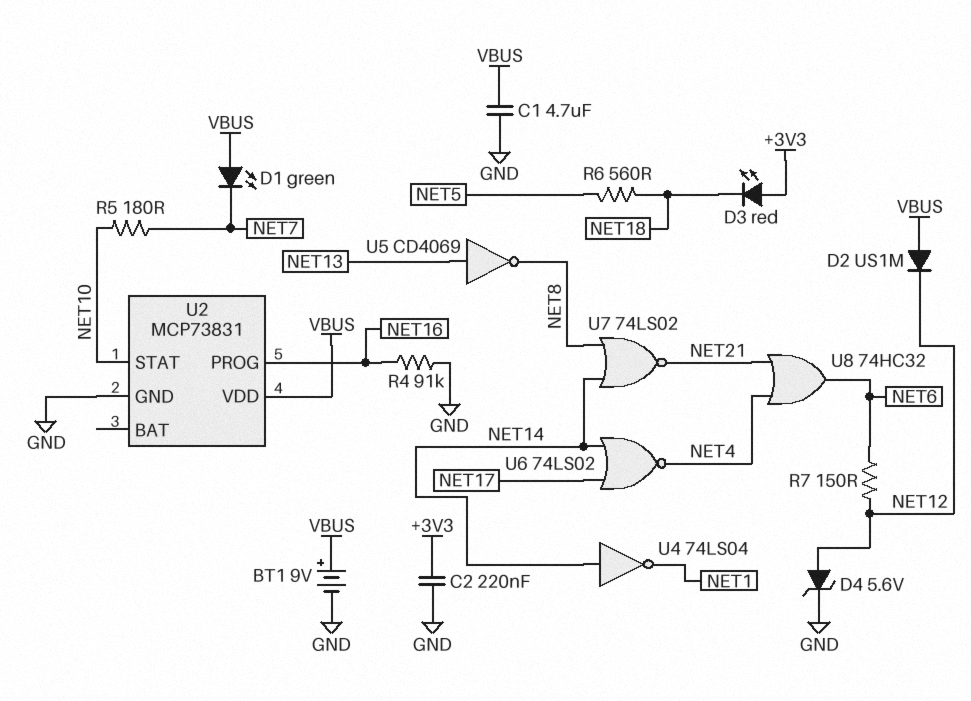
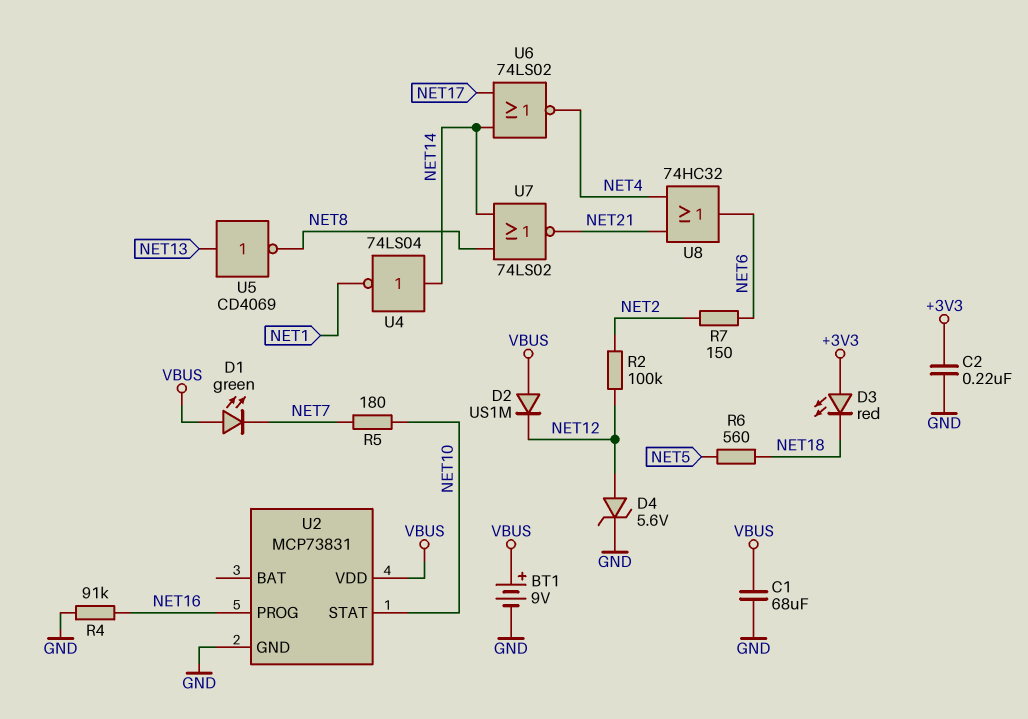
C1: 4.7uF (GND, VBUS) -> 68uF (GND, VBUS)
R2: none -> 100k (NET2, NET12)
R7: 150 (NET6, NET12) -> 150 (NET2, NET6)

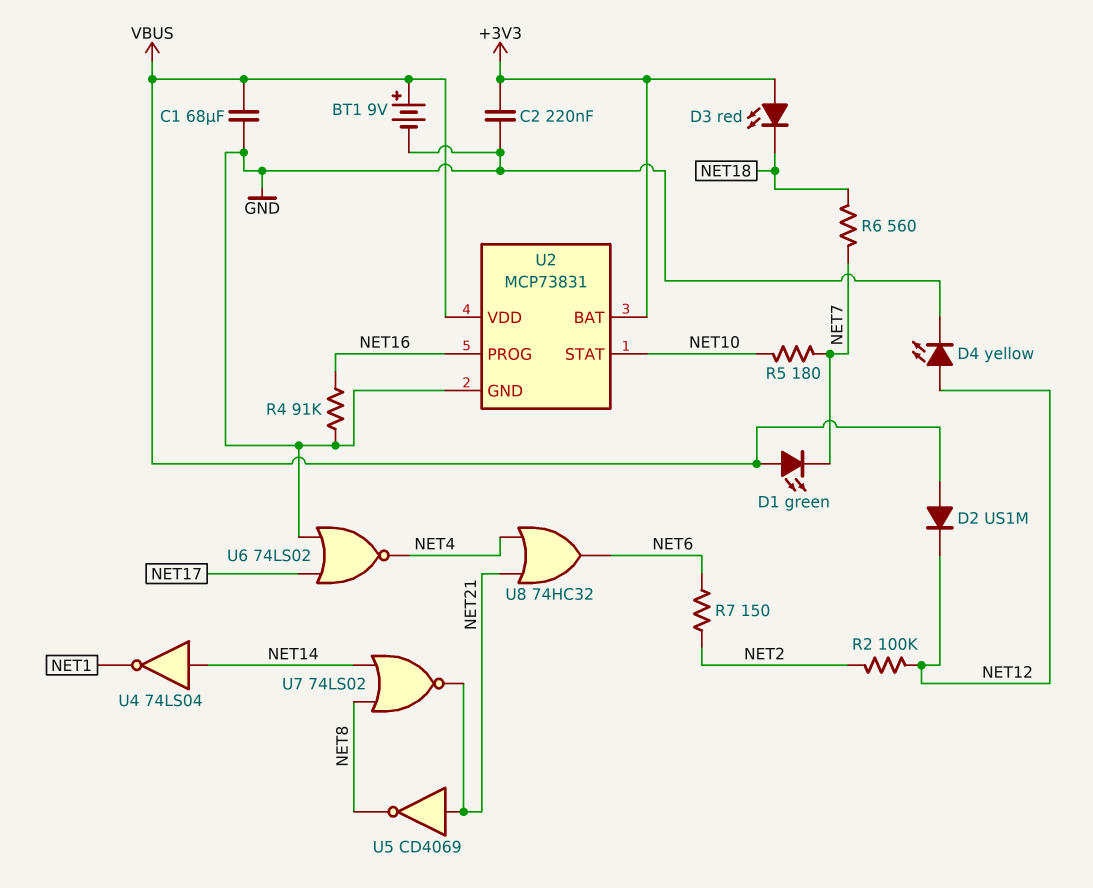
D4: zener 5.6V (A NET12, K GND) -> LED yellow (A NET12, K GND)
R6: 560 (NET5, NET18) -> 560 (NET7, NET18)
U2 pin BAT: none -> +3V3
U5: NOT CD4069 (in NET13, out NET8) -> NOT CD4069 (in NET21, out NET8)
U6: NOR 74LS02 (in NET14, in NET17, out NET4) -> NOR 74LS02 (in GND, in NET17, out NET4)

